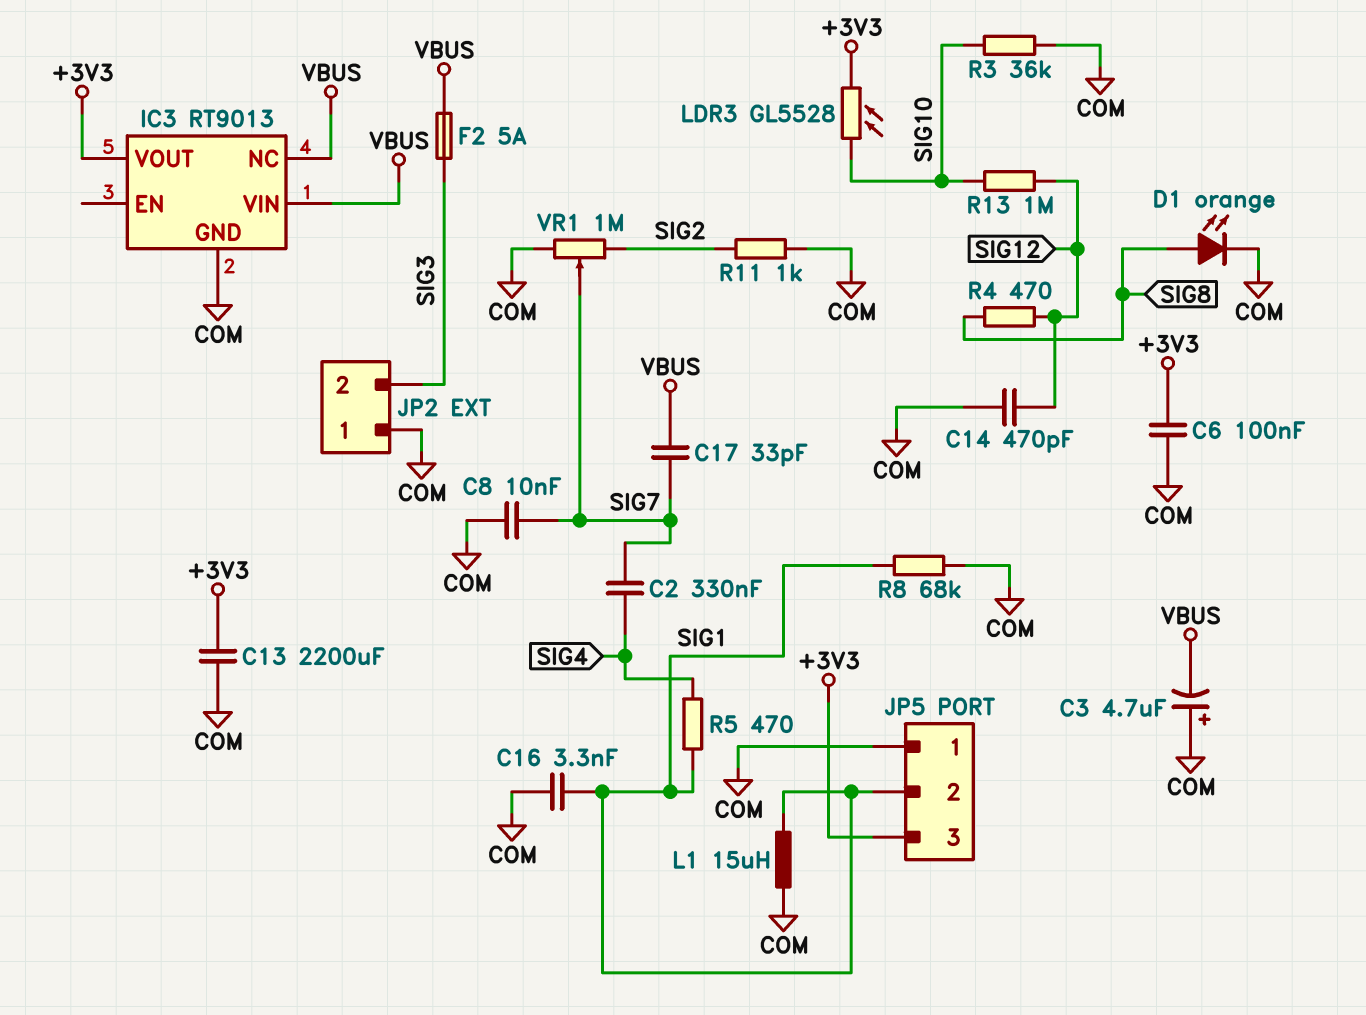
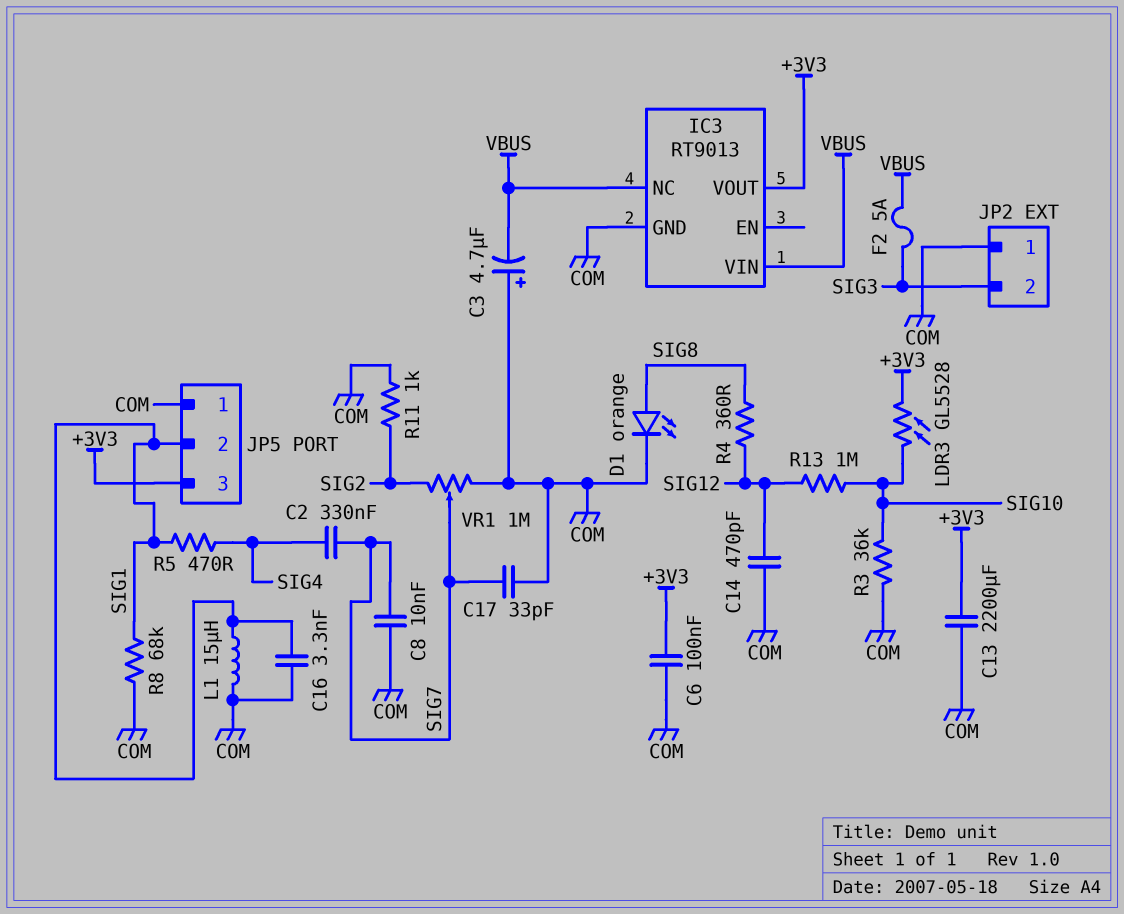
C17: 33pF (SIG7, VBUS) -> 33pF (COM, SIG7)
R4: 470 (SIG8, SIG12) -> 360 (SIG8, SIG12)

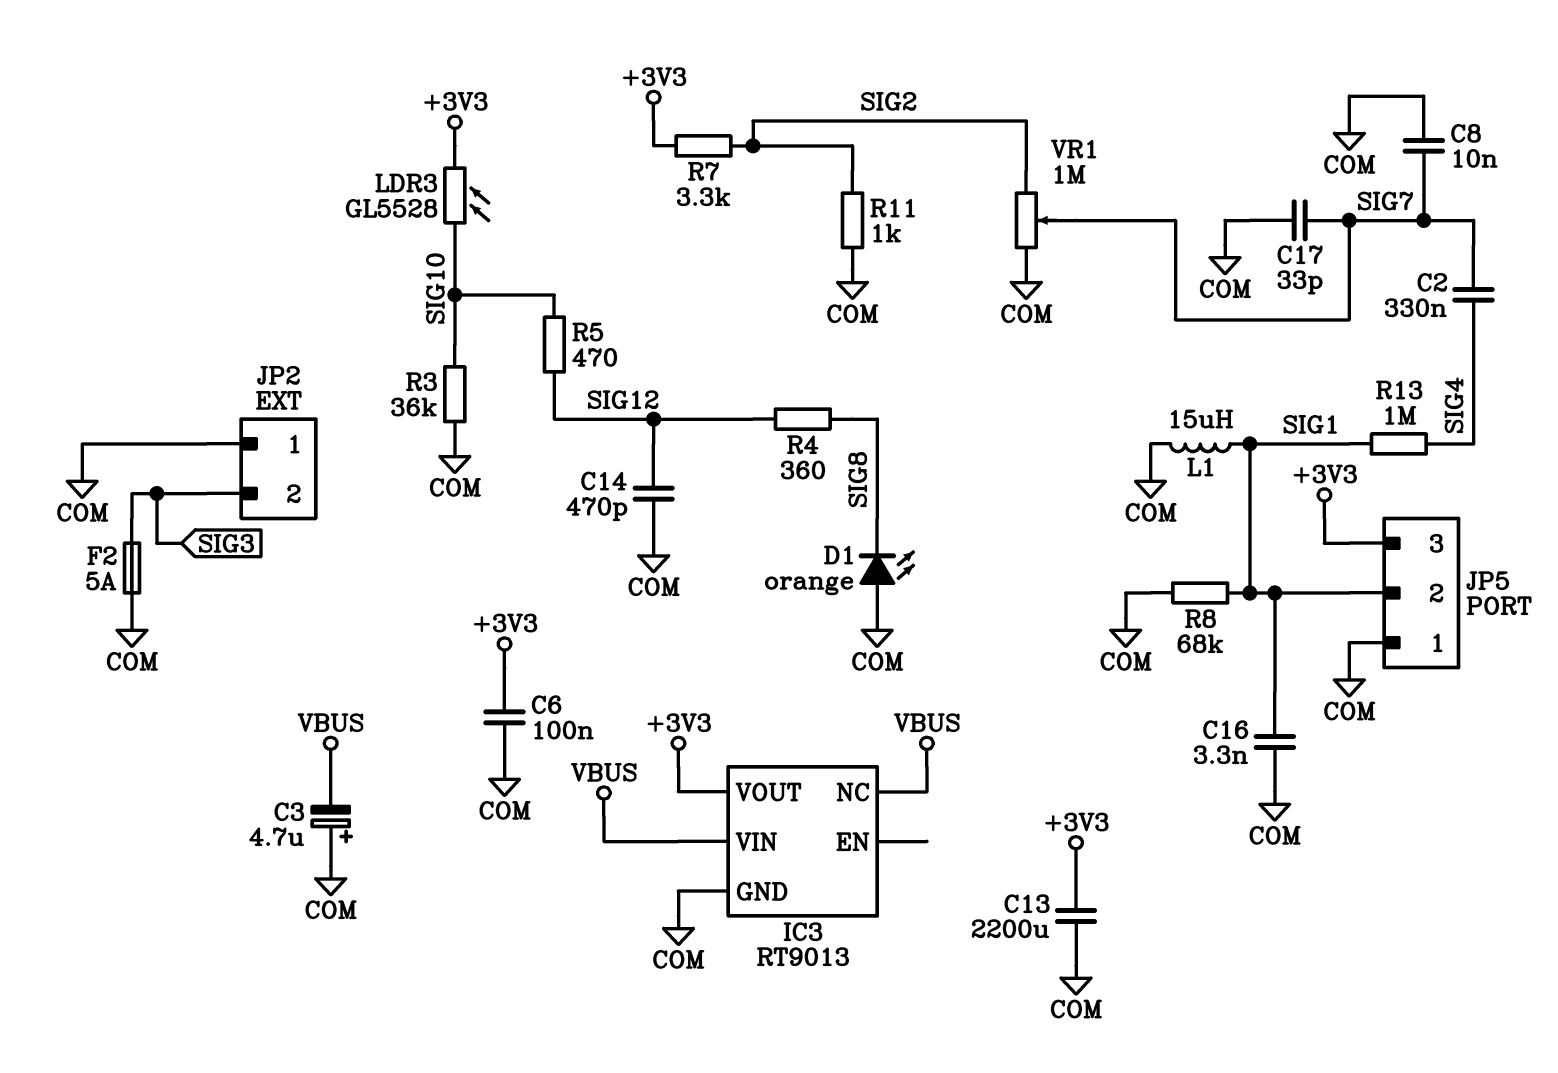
D1: LED orange (A SIG8, K COM) -> LED orange (A COM, K SIG8)
F2: 5A (SIG3, VBUS) -> 5A (COM, SIG3)
R5: 470 (SIG1, SIG4) -> 470 (SIG10, SIG12)
R7: none -> 3.3k (+3V3, SIG2)
R13: 1M (SIG10, SIG12) -> 1M (SIG1, SIG4)

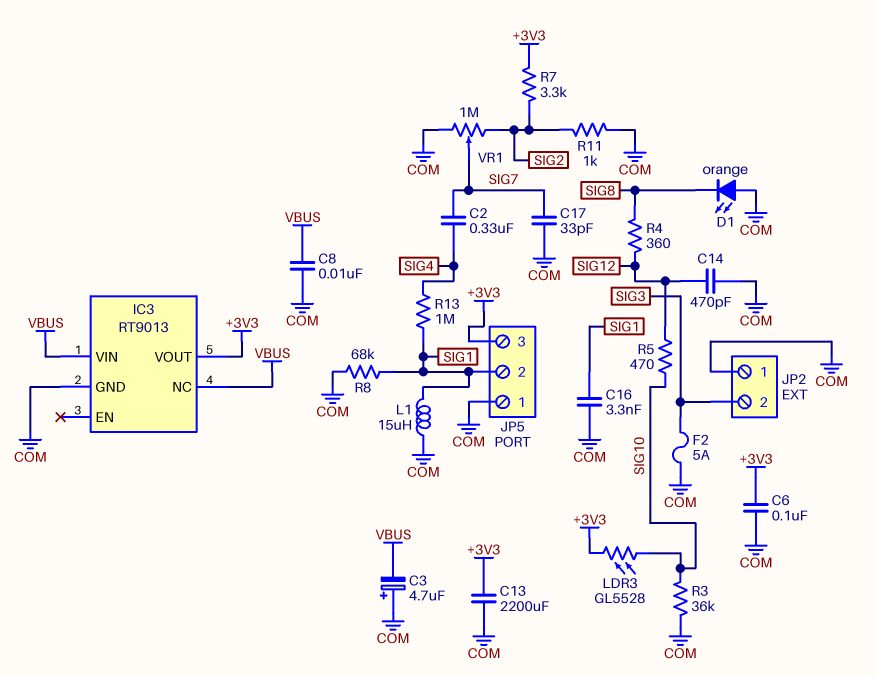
C8: 10nF (COM, SIG7) -> 10nF (COM, VBUS)

